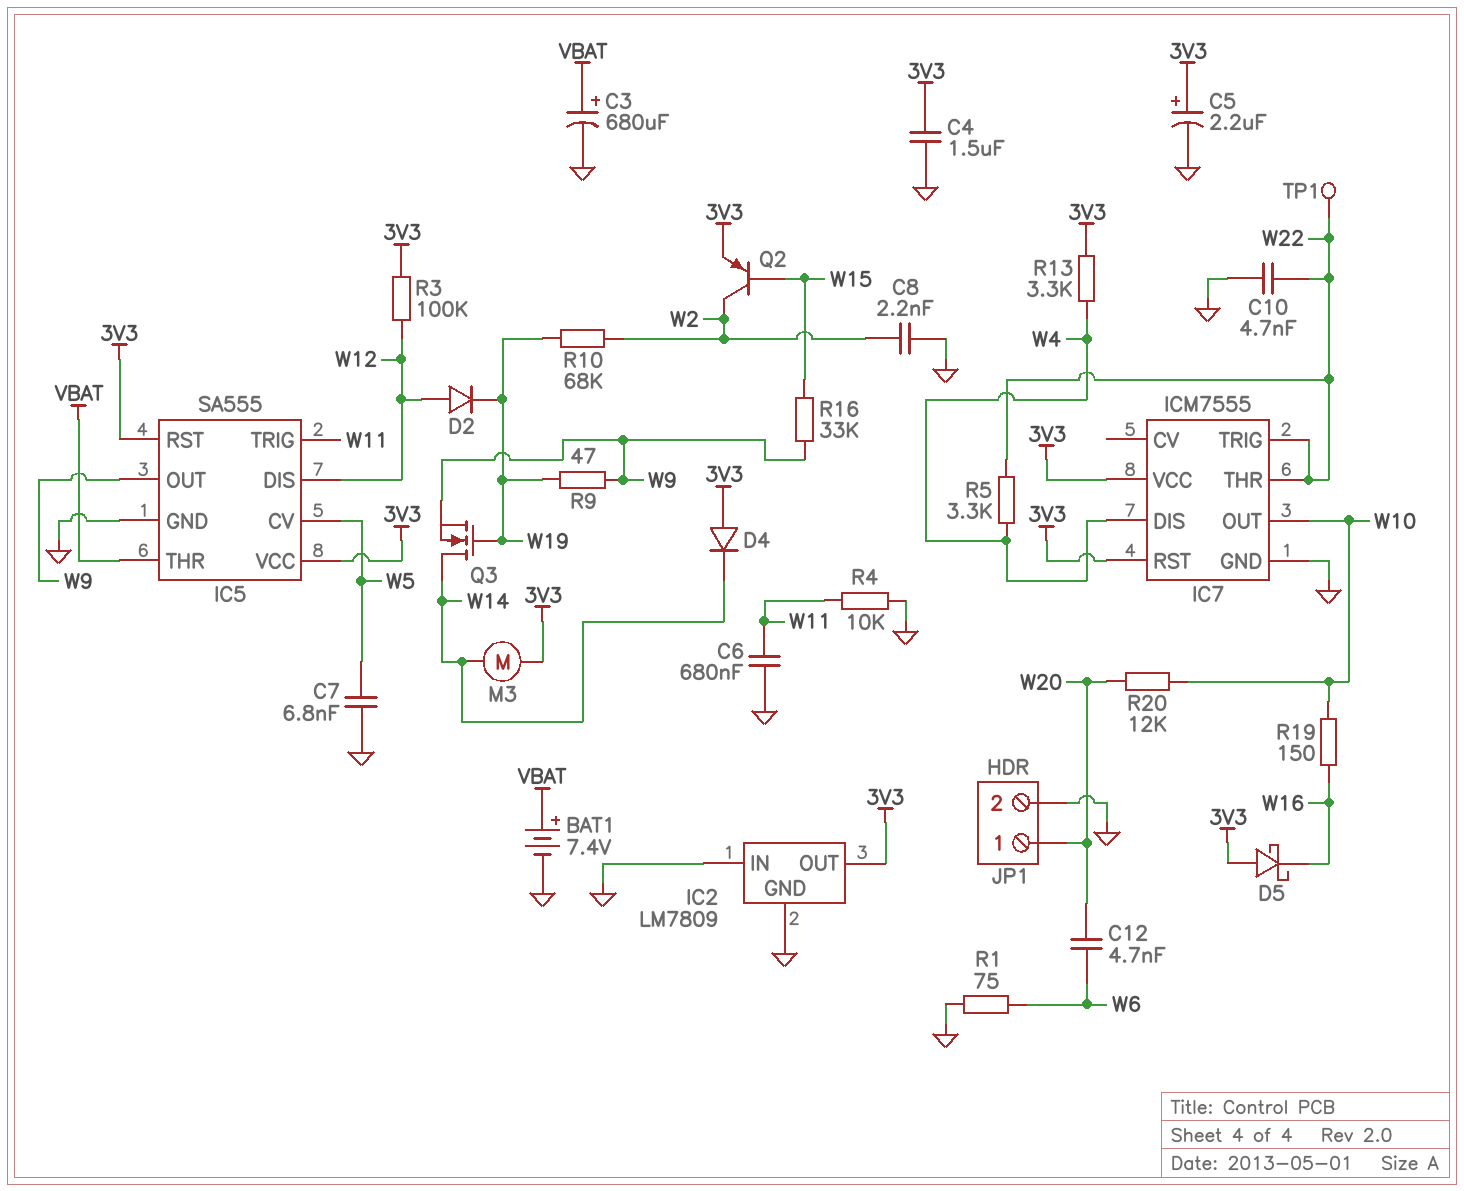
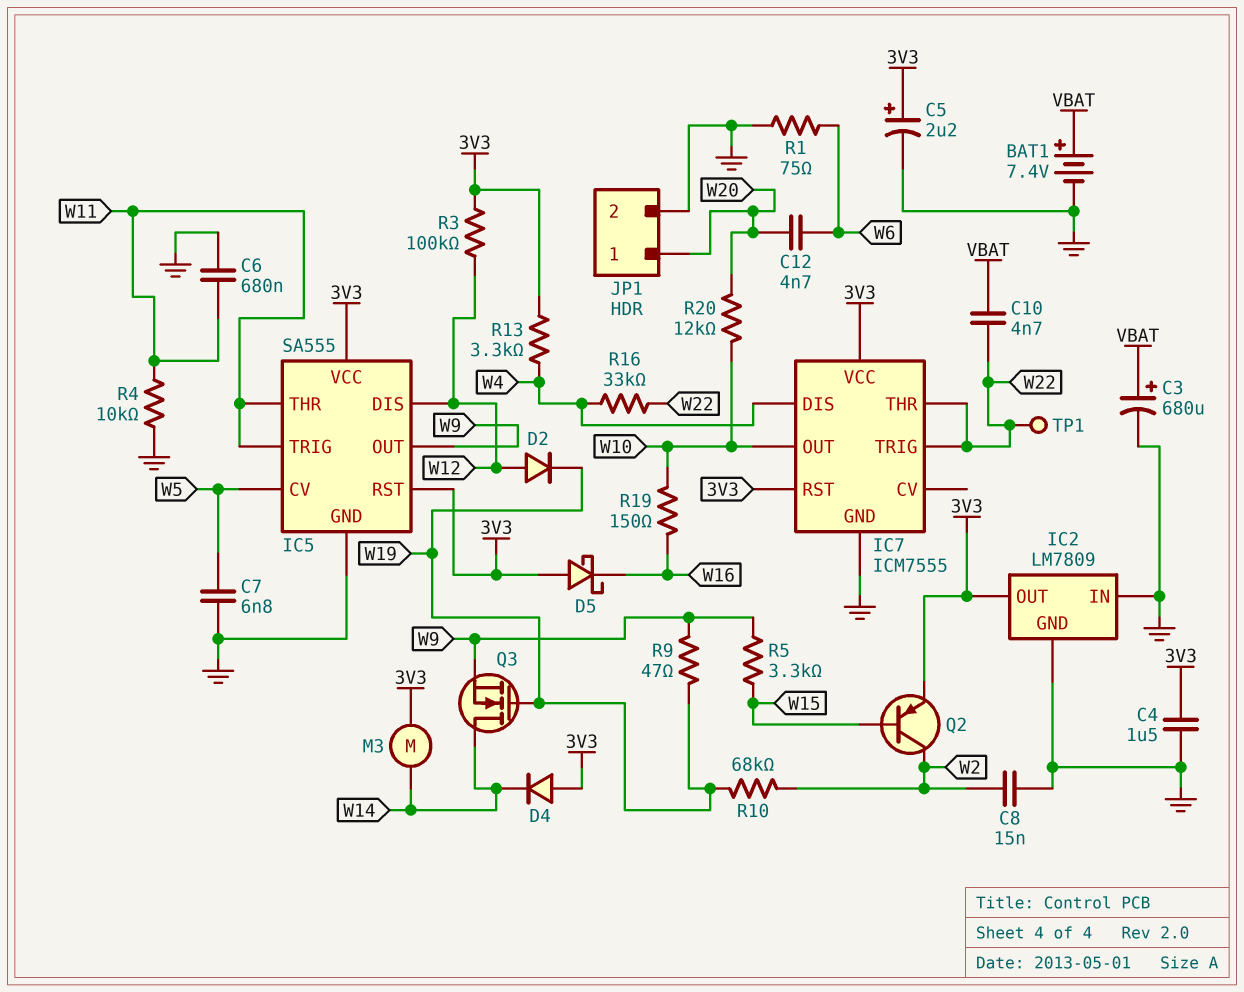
C8: 2.2nF (GND, W2) -> 15nF (GND, W2)
C10: 4.7nF (GND, W22) -> 4.7nF (VBAT, W22)
IC5 pin THR: VBAT -> W11
R5: 3.3k (W4, W22) -> 3.3k (W9, W15)
R16: 33k (W9, W15) -> 33k (W4, W22)

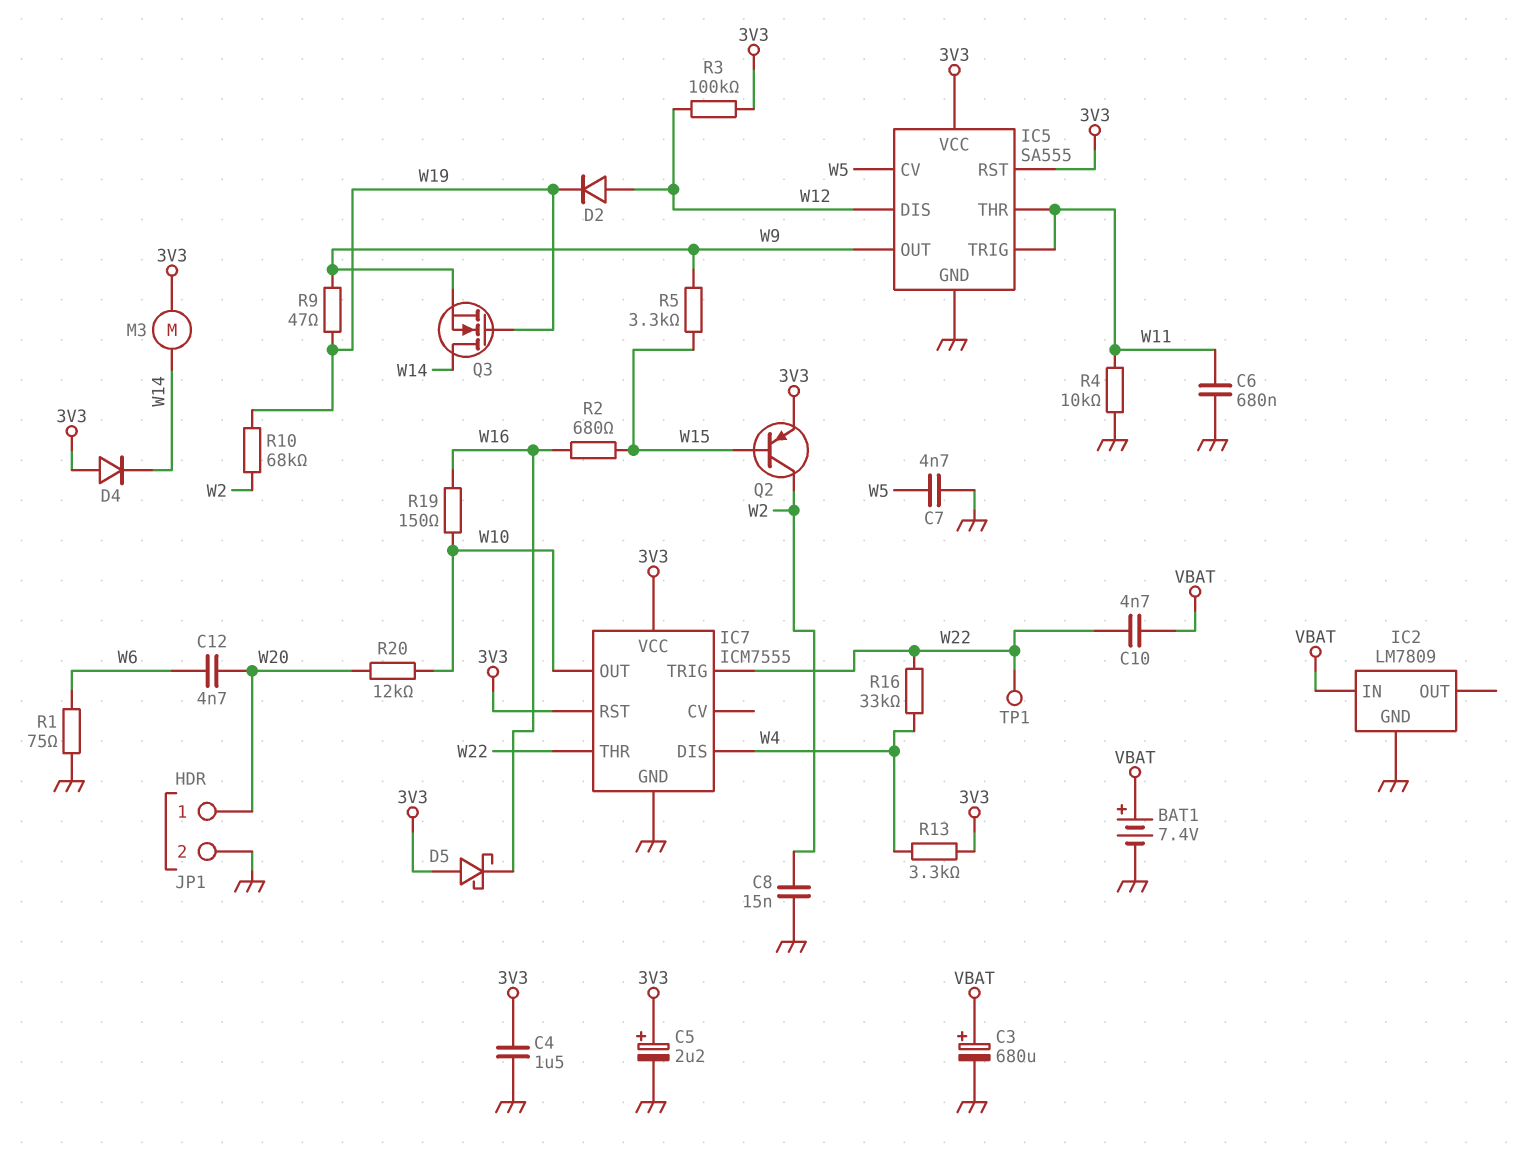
C7: 6.8nF (GND, W5) -> 4.7nF (GND, W5)
IC2 pin IN: GND -> VBAT
IC2 pin OUT: 3V3 -> none
R2: none -> 680 (W15, W16)

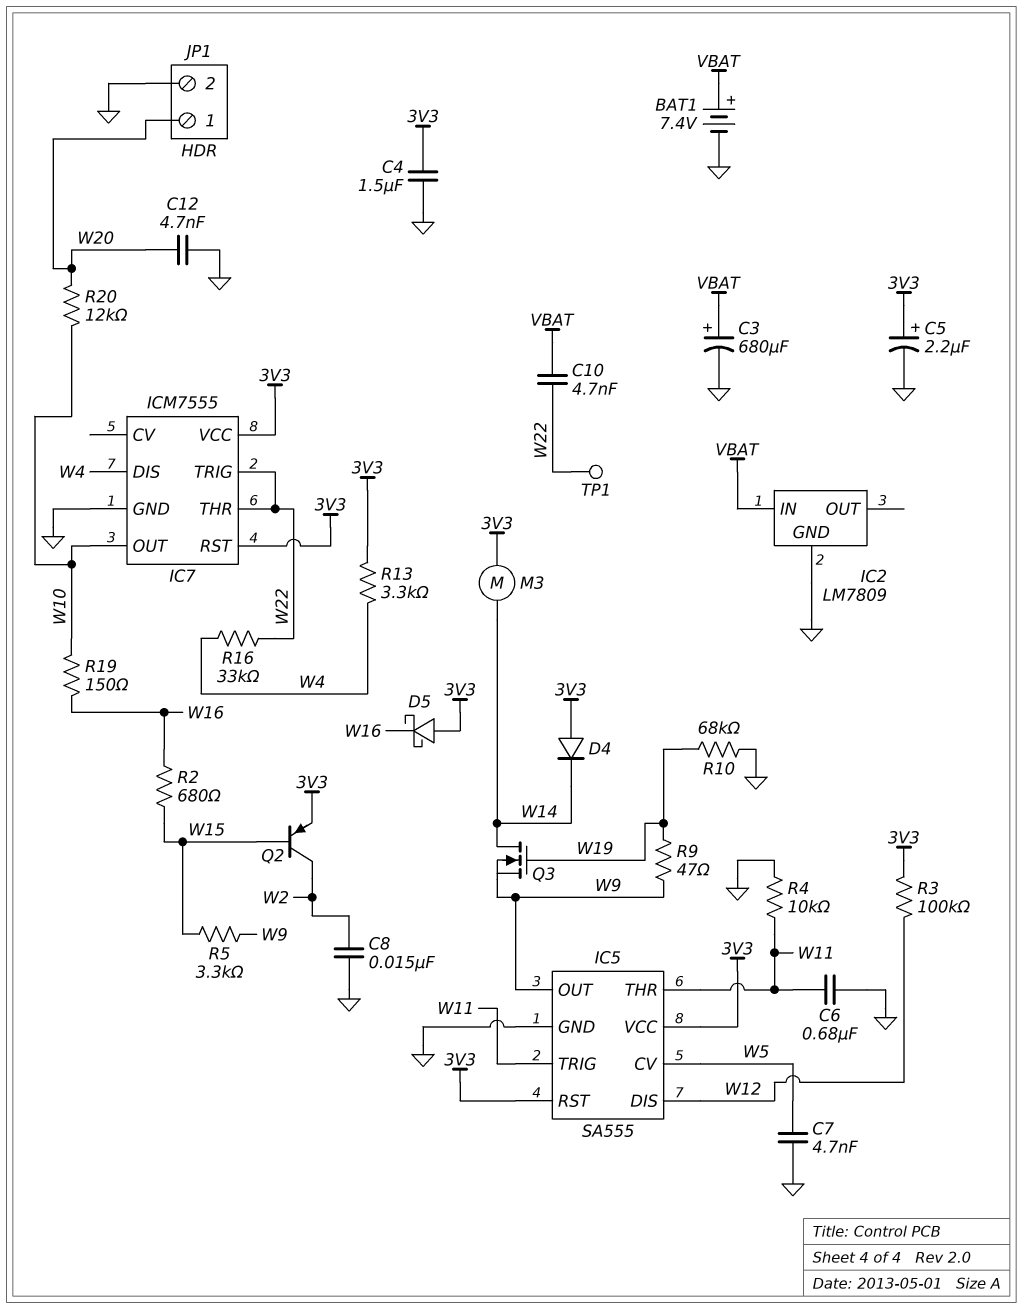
C12: 4.7nF (W6, W20) -> 4.7nF (GND, W20)
D2: diode (A W12, K W19) -> none
R1: 75 (GND, W6) -> none
R10: 68k (W2, W19) -> 68k (GND, W19)

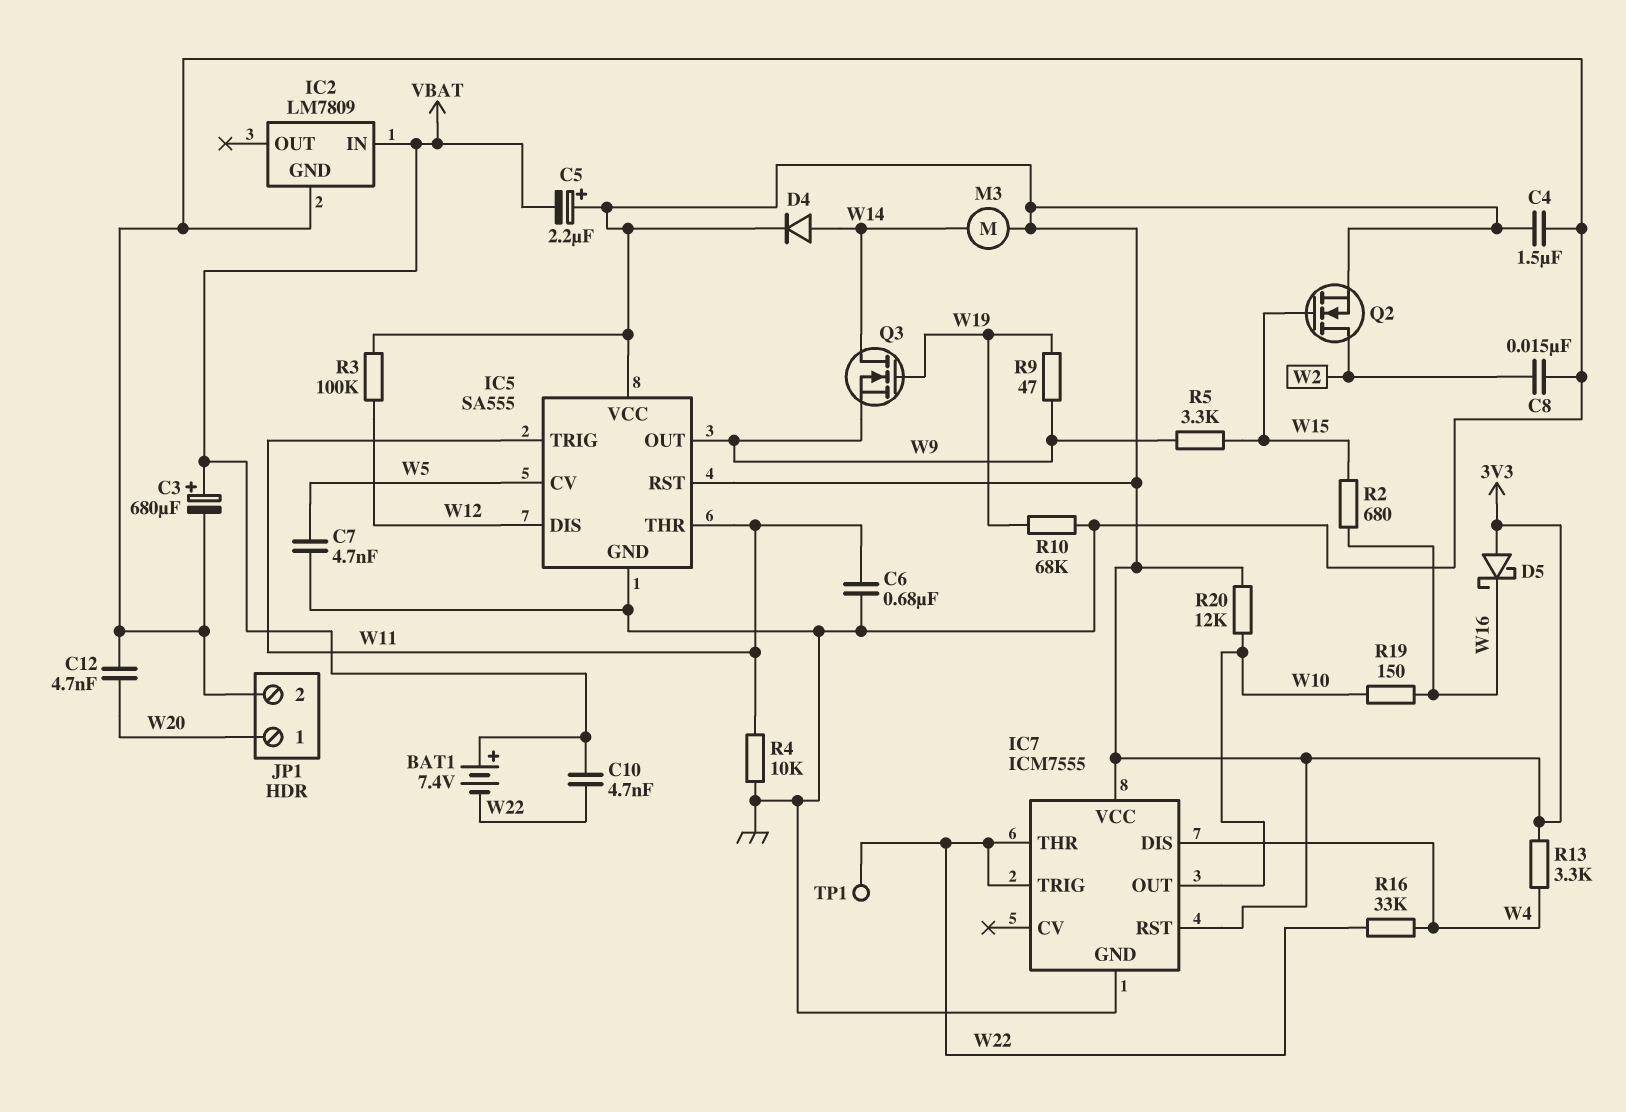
BAT1: 7.4V (plus VBAT, minus GND) -> 7.4V (plus VBAT, minus W22)
C5: 2.2uF (plus 3V3, minus GND) -> 2.2uF (plus 3V3, minus VBAT)
D4: diode (A 3V3, K W14) -> diode (A W14, K 3V3)
Q2: PNP (B W15, C W2, E 3V3) -> NMOS (G W15, D W2, S 3V3)
R20: 12k (W10, W20) -> 12k (3V3, W10)

